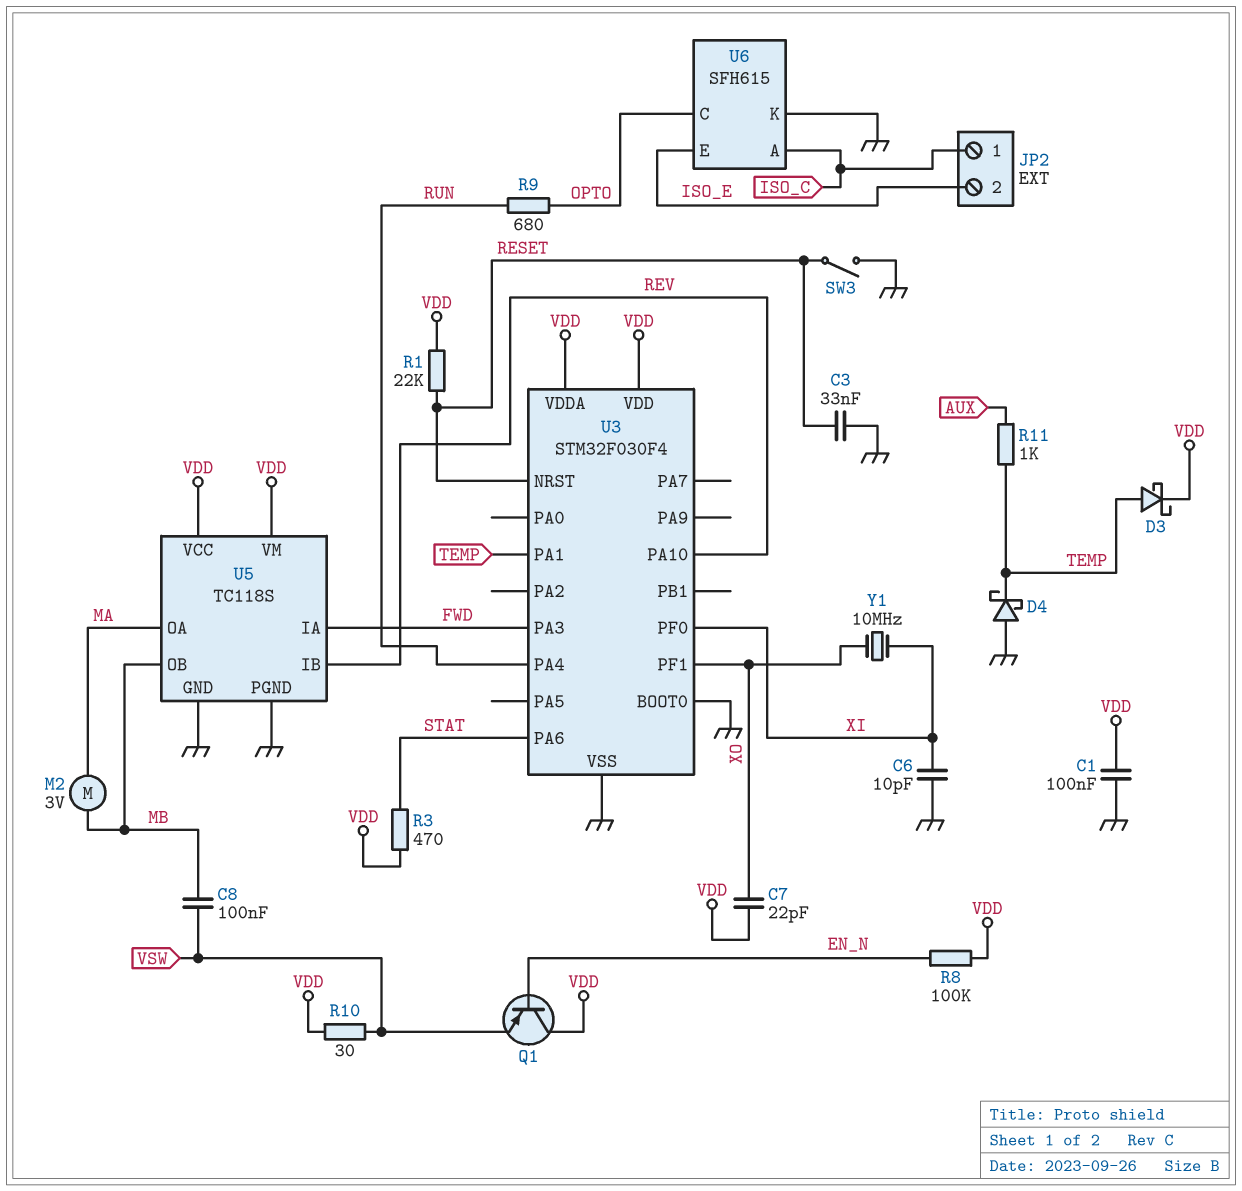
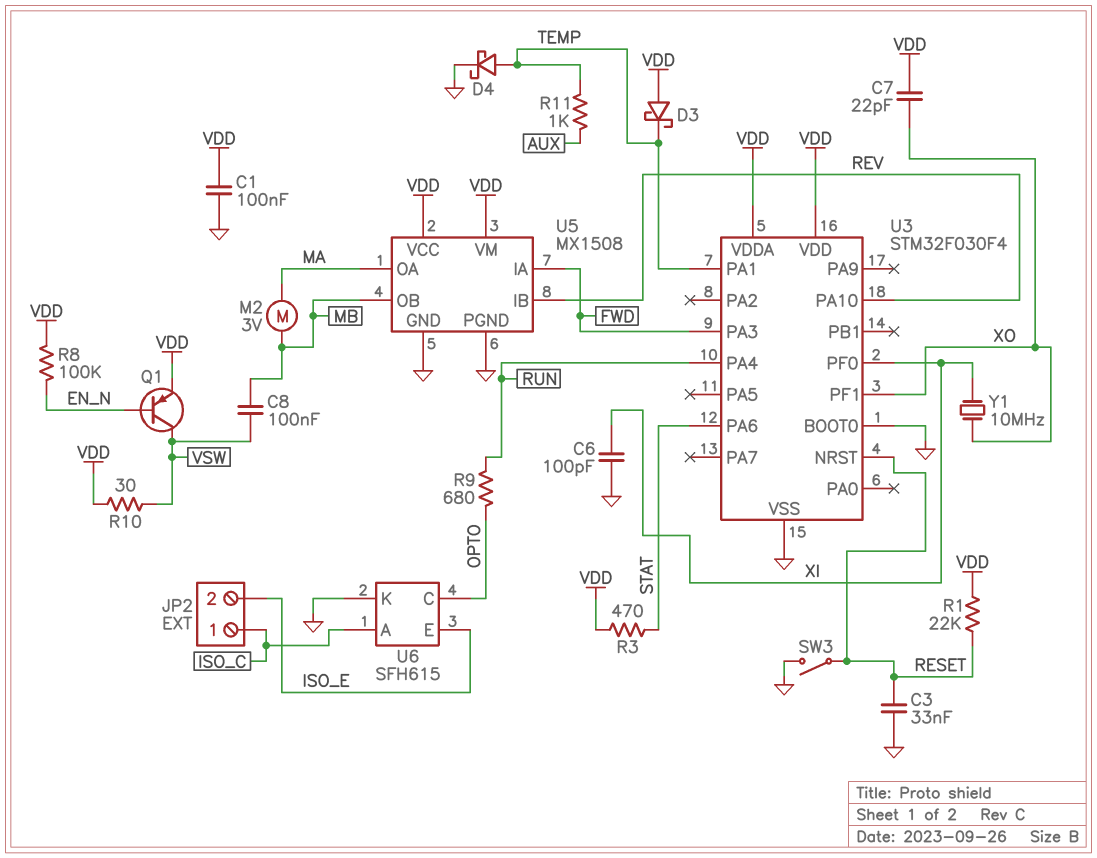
C6: 10pF (GND, XI) -> 100pF (GND, XI)
D3: schottky (A TEMP, K VDD) -> schottky (A VDD, K TEMP)
D4: schottky (A GND, K TEMP) -> schottky (A TEMP, K GND)
Q1: PNP (B EN_N, C VDD, E VSW) -> PNP (B EN_N, C VSW, E VDD)
U5: TC118S -> MX1508

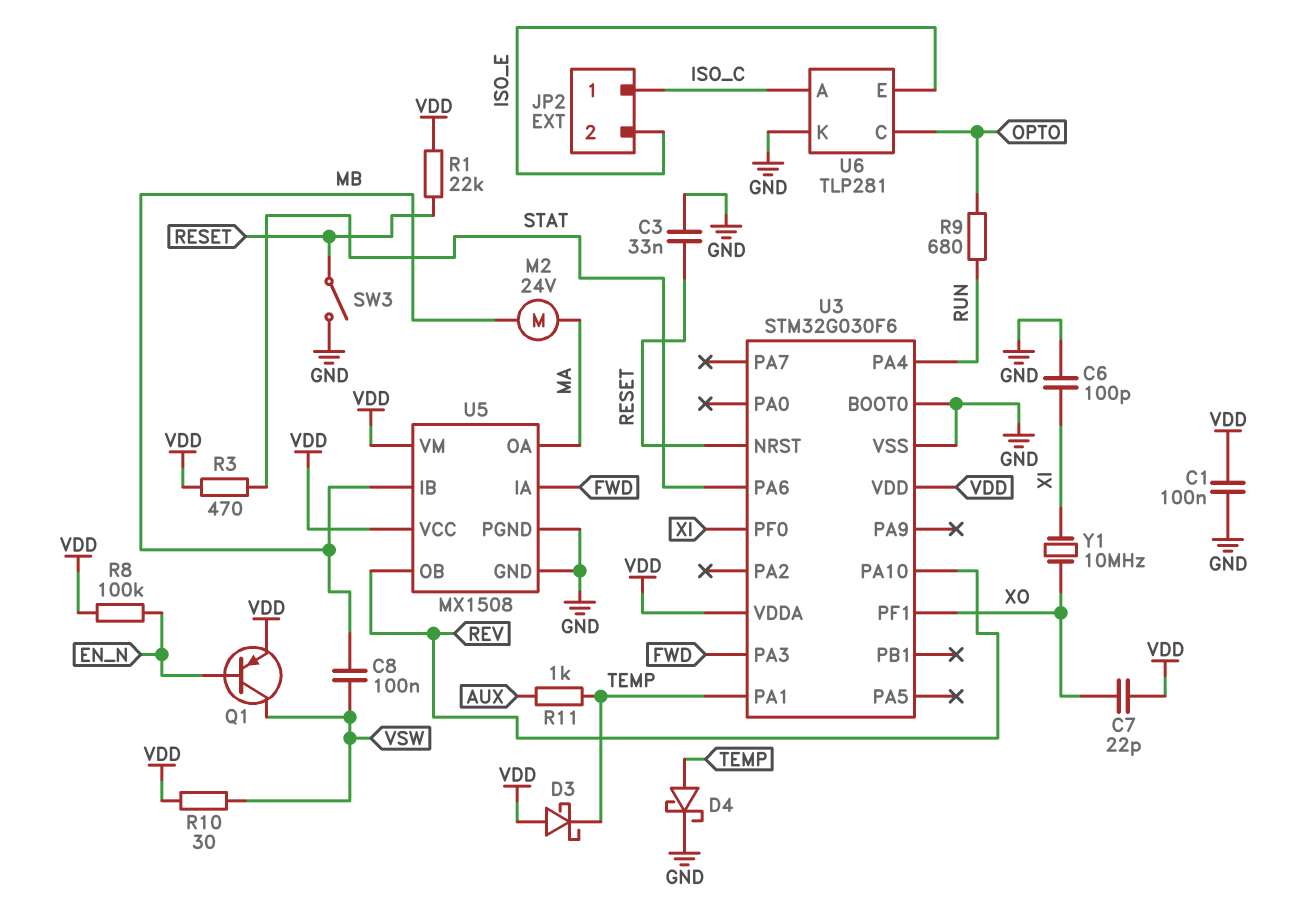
M2: motor 3V (MA, MB) -> motor 24V (MA, MB)
U3: STM32F030F4 -> STM32G030F6
U5 pin IB: REV -> MB
U5 pin OB: MB -> REV
U6: SFH615 -> TLP281

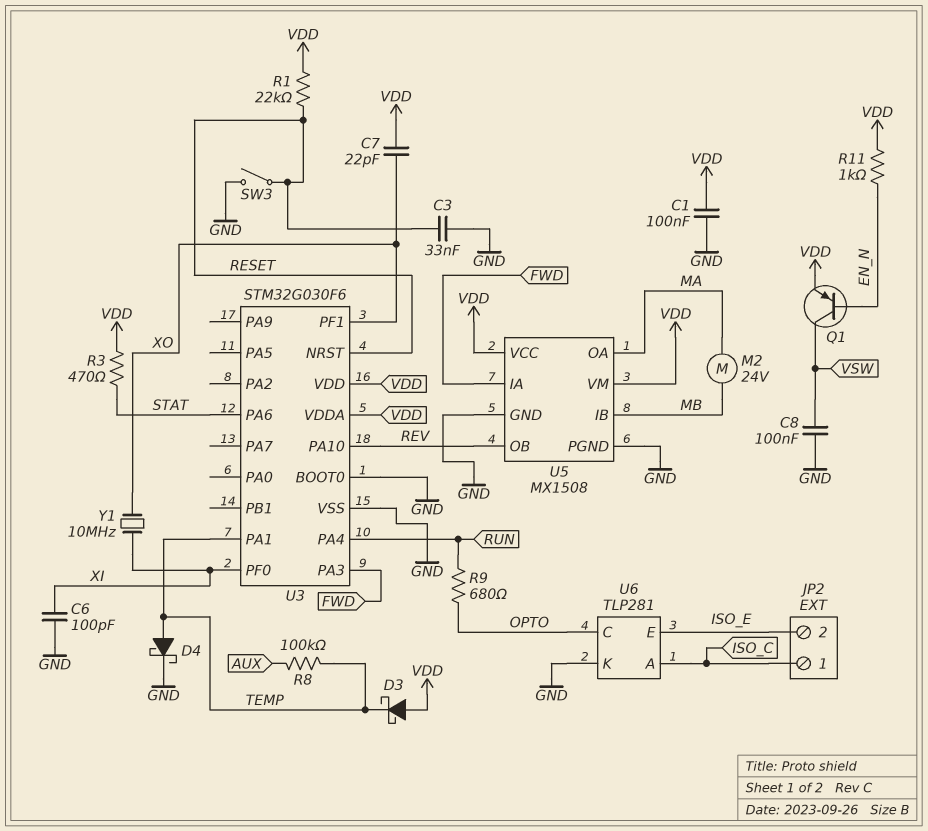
C8: 100nF (MB, VSW) -> 100nF (GND, VSW)
R8: 100k (EN_N, VDD) -> 100k (AUX, TEMP)
R10: 30 (VDD, VSW) -> none
R11: 1k (AUX, TEMP) -> 1k (EN_N, VDD)

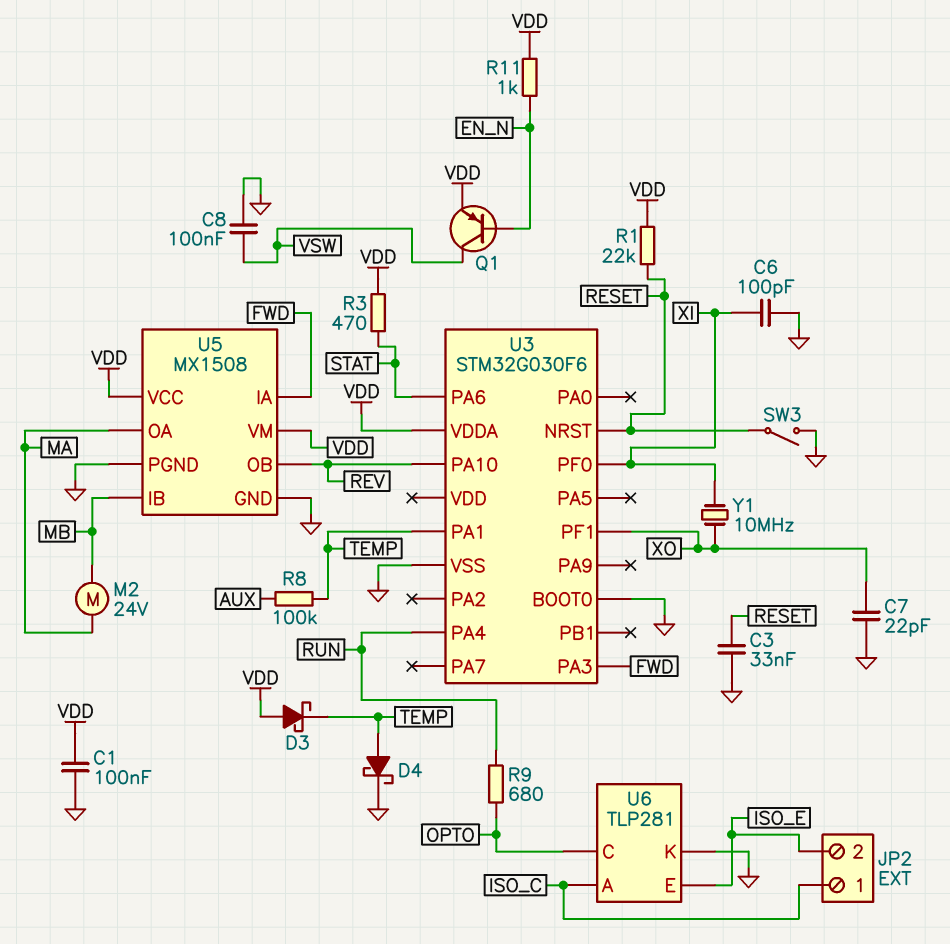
C7: 22pF (VDD, XO) -> 22pF (GND, XO)
U3 pin VDD: VDD -> none

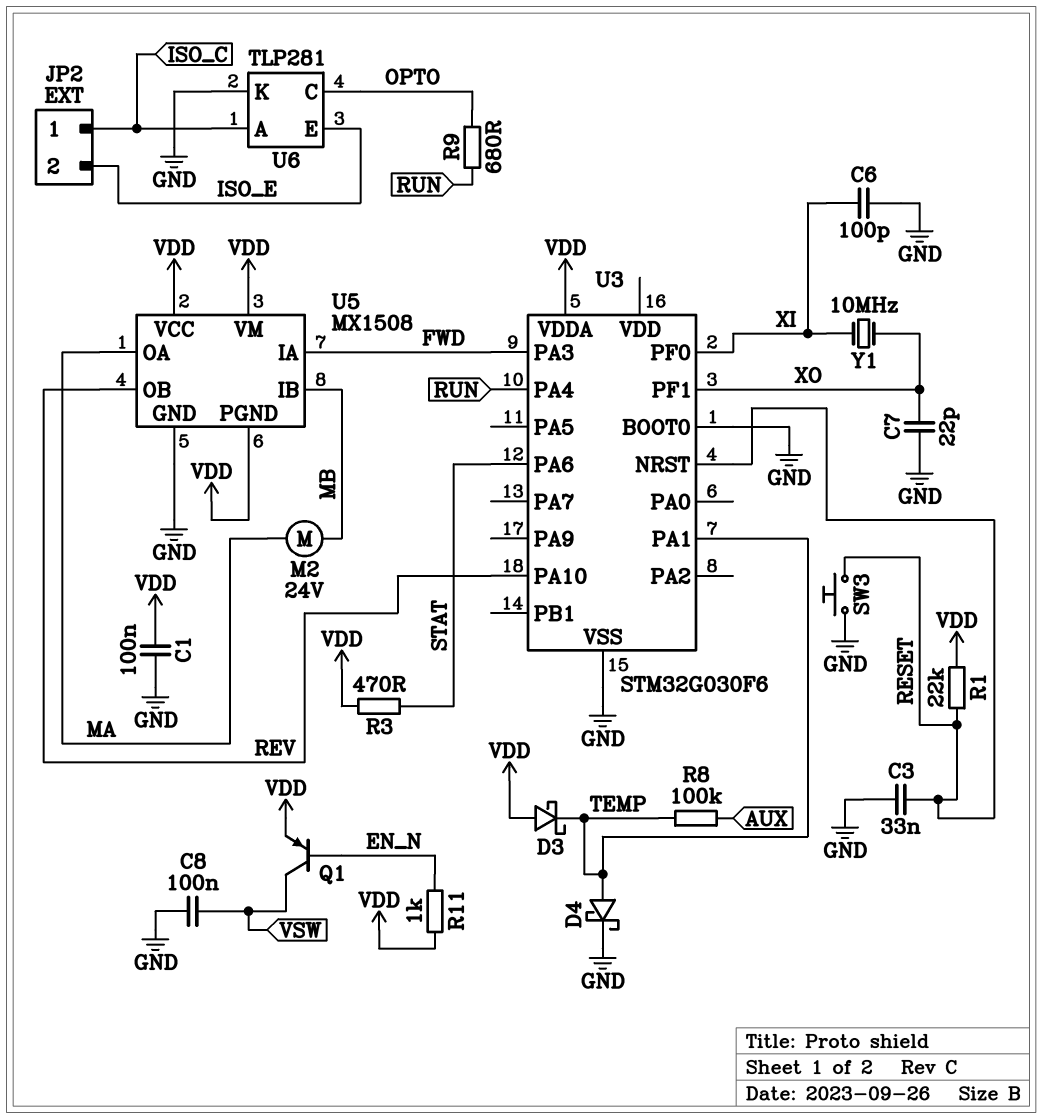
SW3: switch (GND, RESET) -> button (GND, RESET)
U5 pin PGND: GND -> VDD

